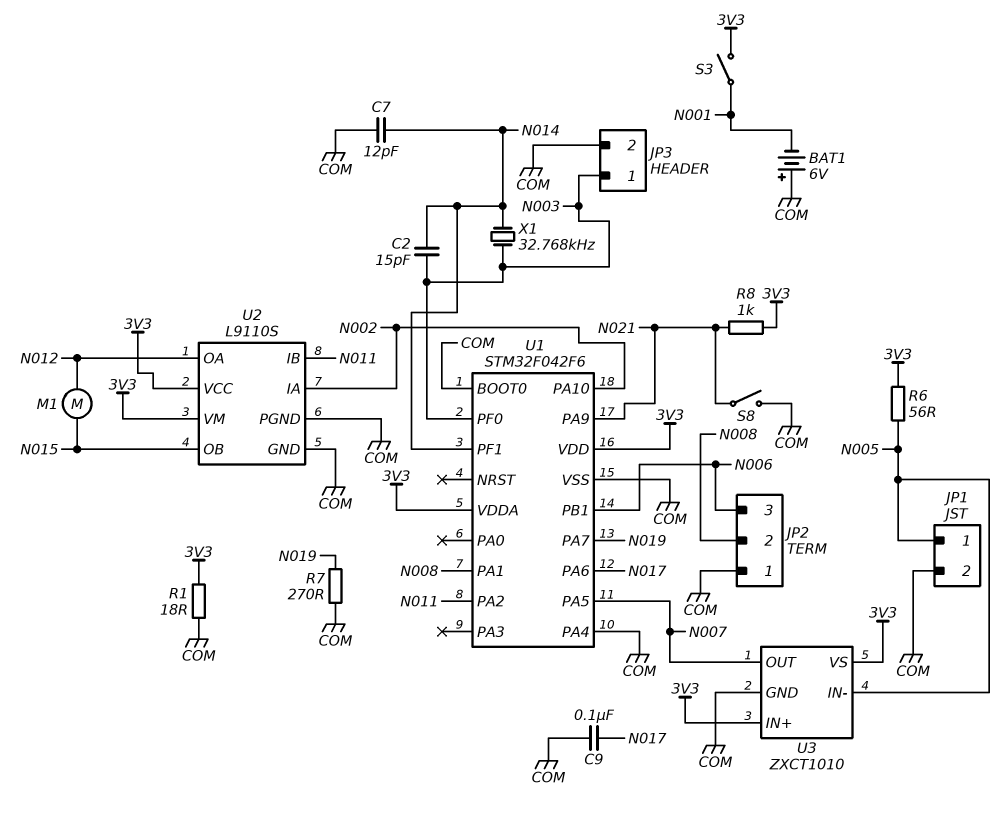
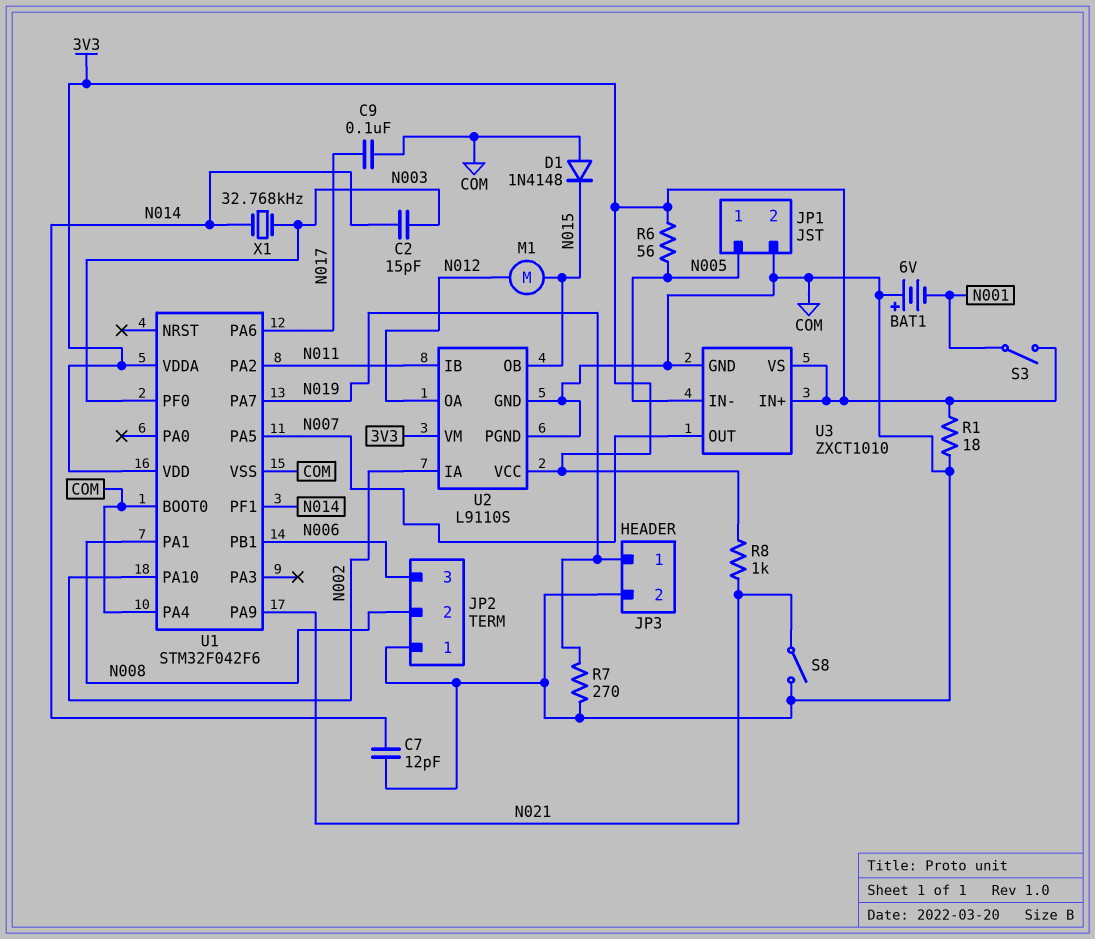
D1: none -> diode 1N4148 (A COM, K N015)
JP3 pin 1: N003 -> N019

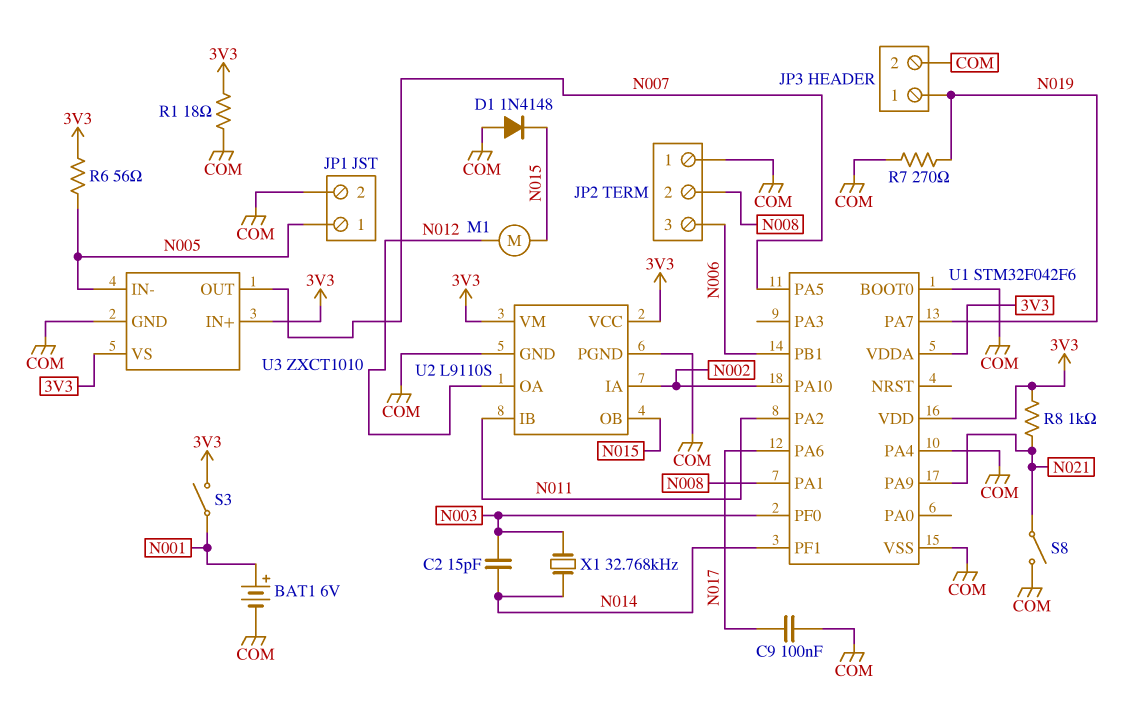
BAT1: 6V (plus COM, minus N001) -> 6V (plus N001, minus COM)
C7: 12pF (COM, N014) -> none

